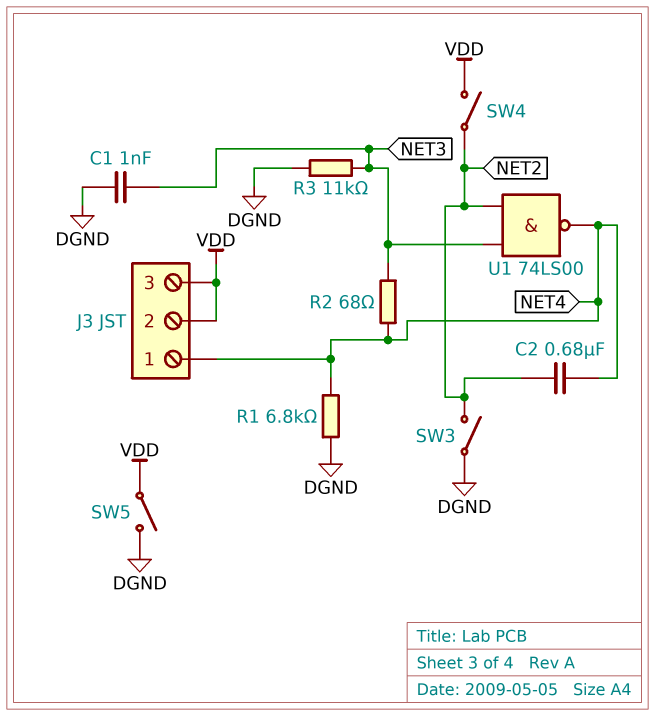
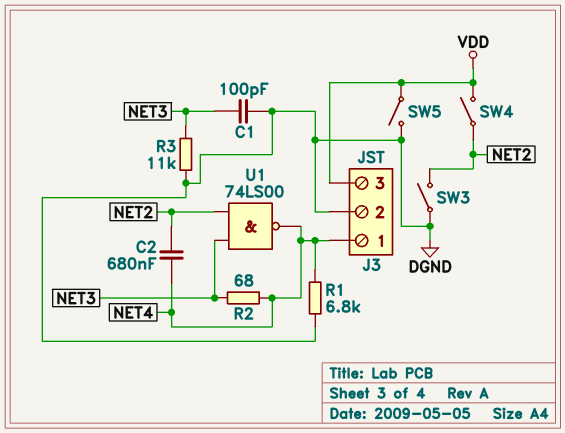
C1: 1nF (DGND, NET3) -> 100pF (DGND, NET3)
J3 pin 2: VDD -> DGND

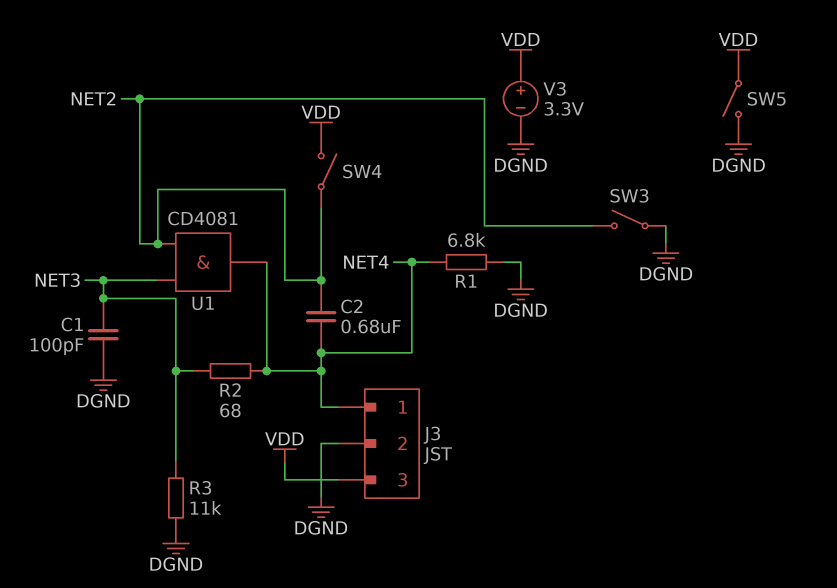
U1: NAND 74LS00 (in NET2, in NET3, out NET4) -> AND CD4081 (in NET2, in NET3, out NET4)
V3: none -> 3.3V (plus VDD, minus DGND)

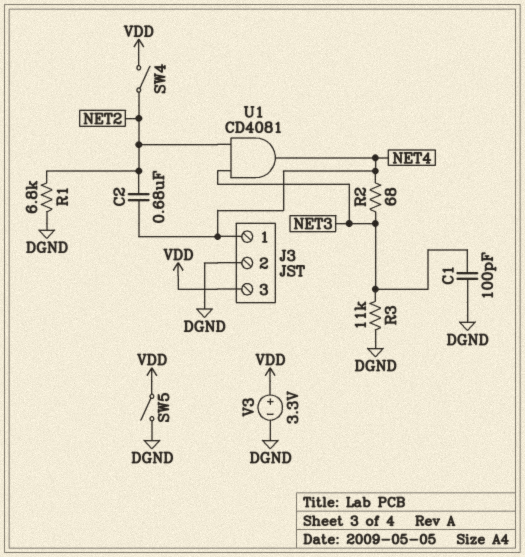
R1: 6.8k (DGND, NET4) -> 6.8k (DGND, NET2)
SW3: switch (DGND, NET2) -> none

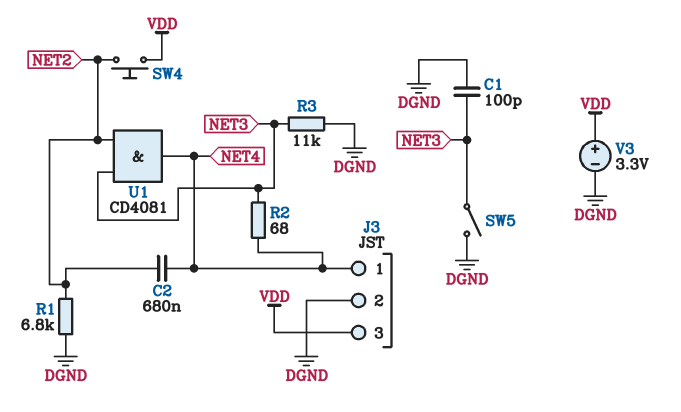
SW4: switch (NET2, VDD) -> button (NET2, VDD)
SW5: switch (DGND, VDD) -> switch (DGND, NET3)

